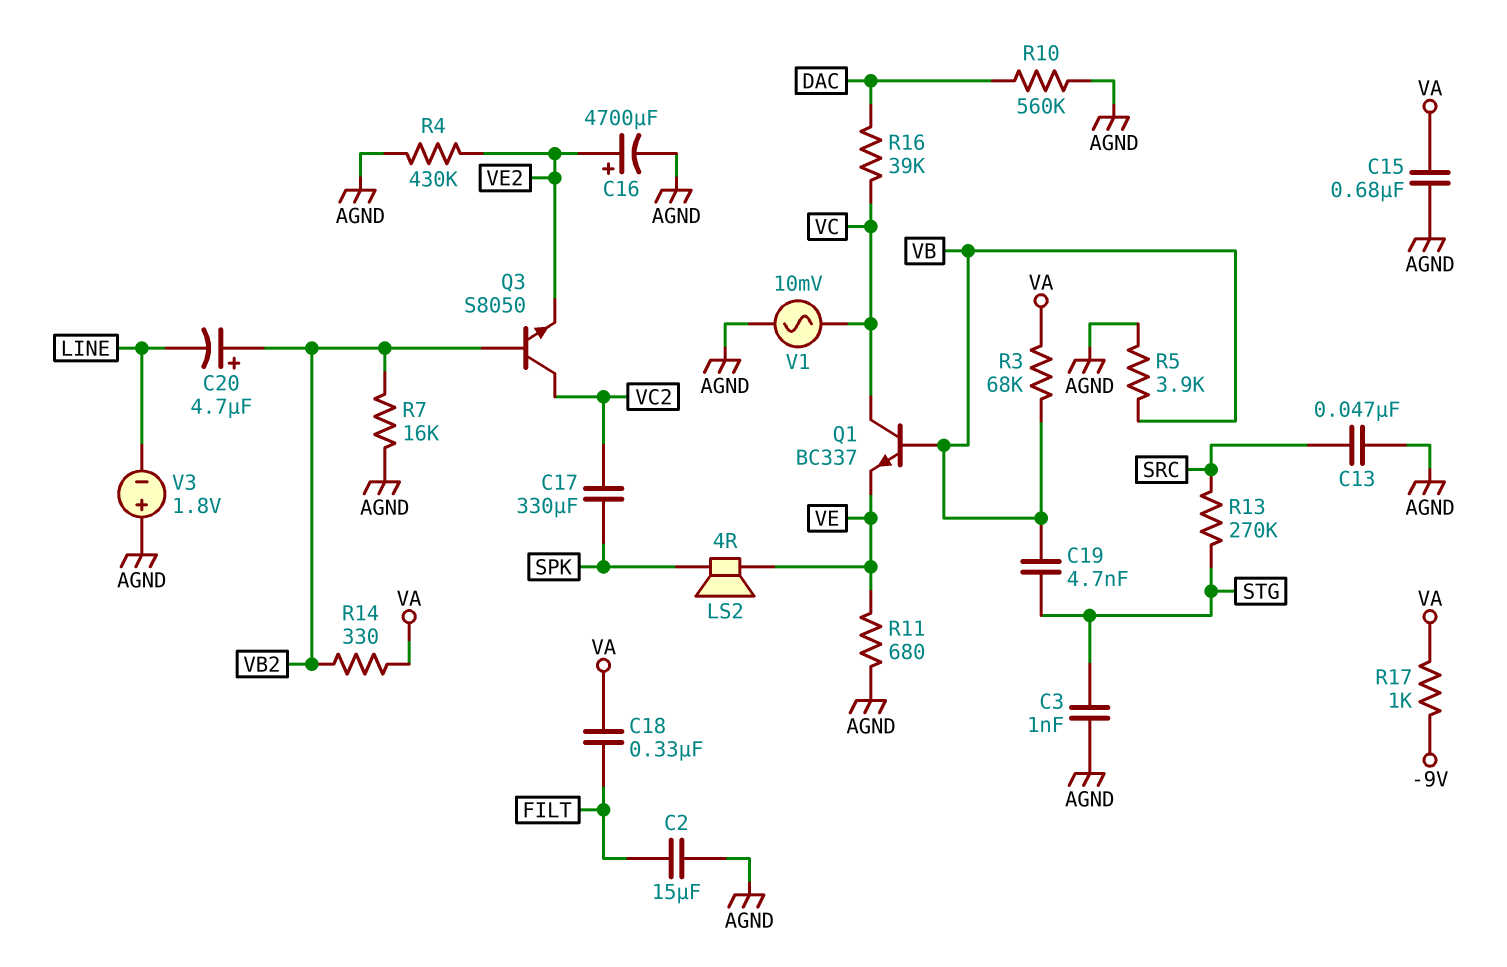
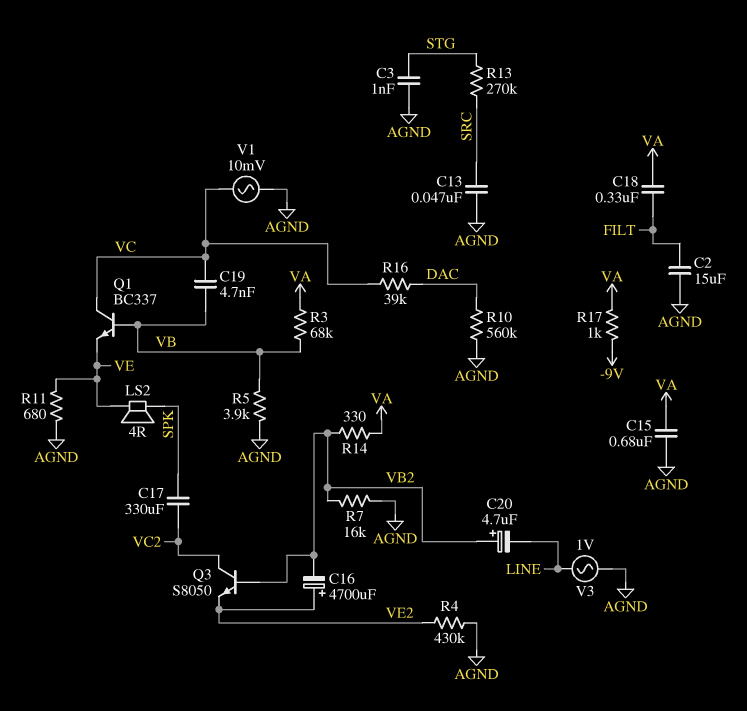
C16: 4700uF (plus VE2, minus AGND) -> 4700uF (plus VE2, minus VB2)
C19: 4.7nF (STG, VB) -> 4.7nF (VB, VC)
V3: 1.8V (plus AGND, minus LINE) -> AC 1V (AGND, LINE)

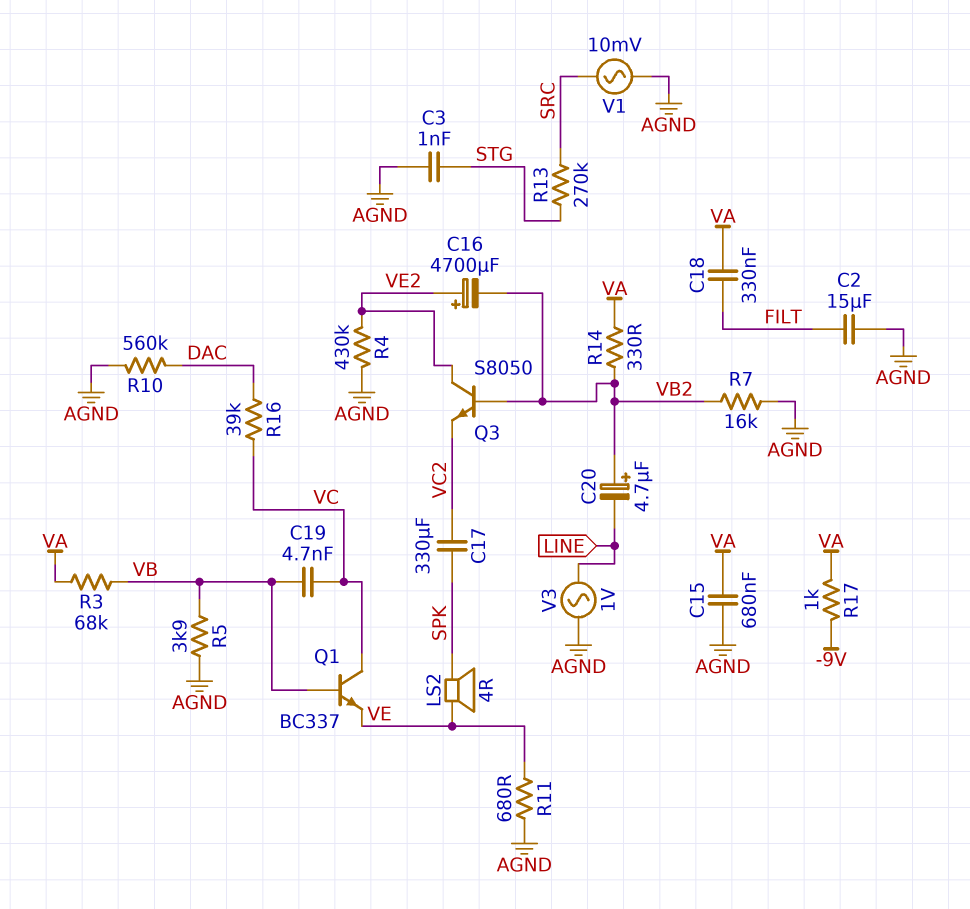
C13: 47nF (AGND, SRC) -> none
Q3: NPN S8050 (B VB2, C VC2, E VE2) -> NPN S8050 (B VB2, C VE2, E VC2)
V1: AC 10mV (AGND, VC) -> AC 10mV (AGND, SRC)

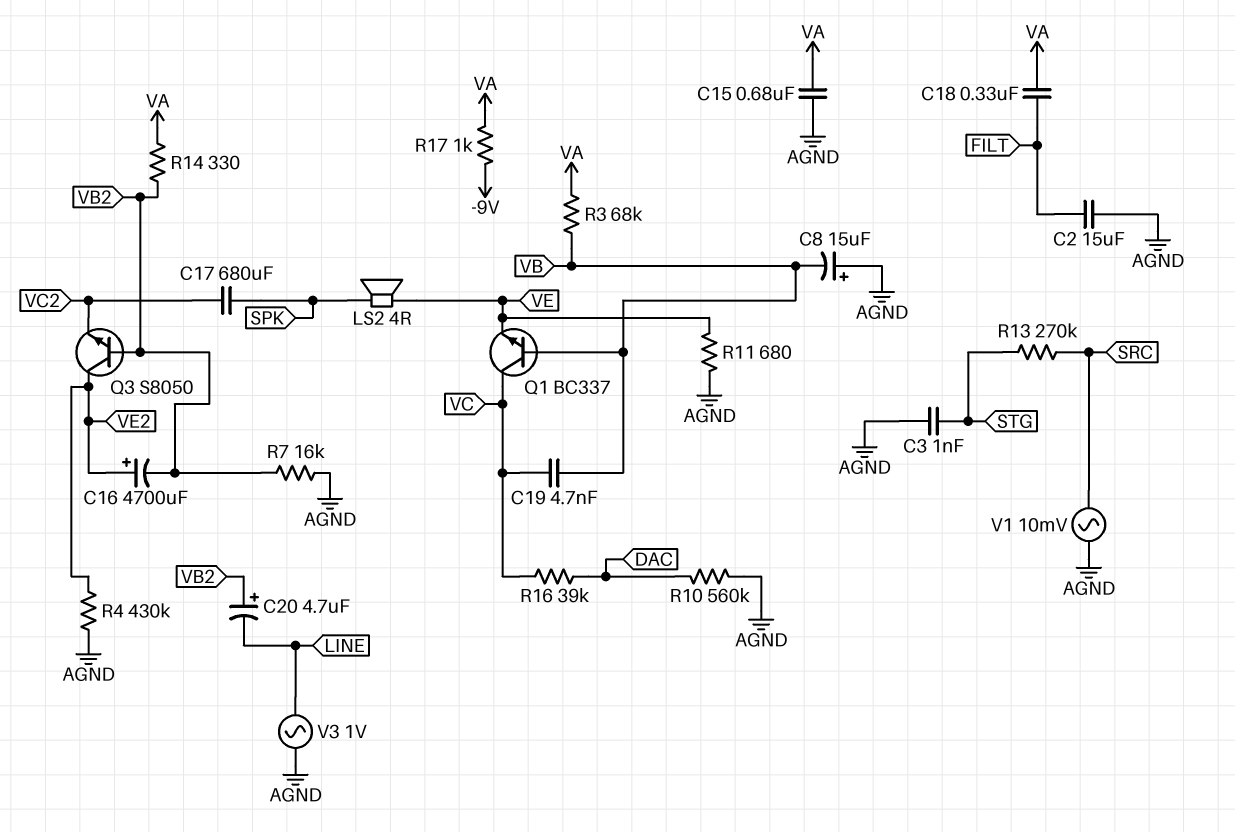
C8: none -> 15uF (plus AGND, minus VB)
C17: 330uF (SPK, VC2) -> 680uF (SPK, VC2)
R5: 3.9k (AGND, VB) -> none

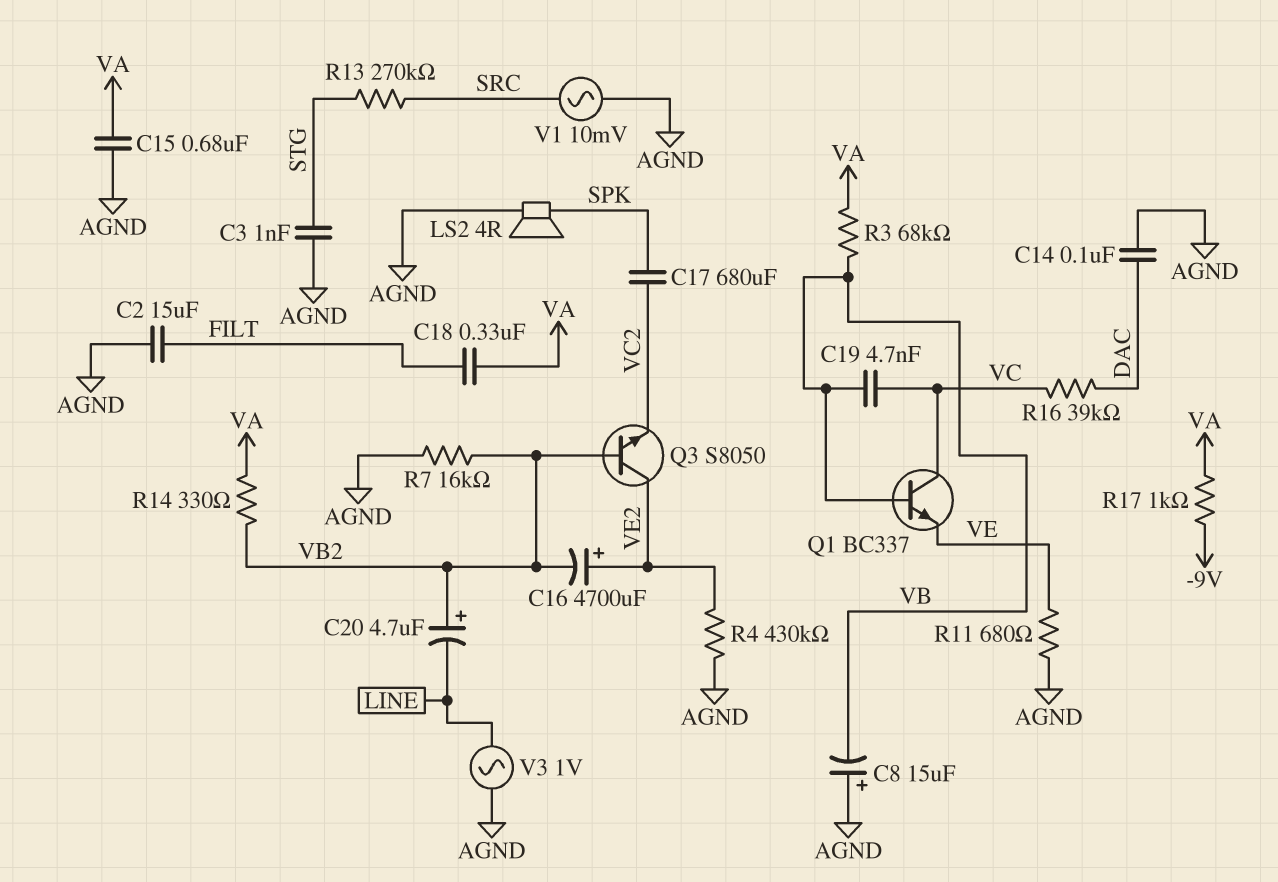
C14: none -> 100nF (AGND, DAC)
LS2: speaker 4R (SPK, VE) -> speaker 4R (AGND, SPK)
R10: 560k (AGND, DAC) -> none

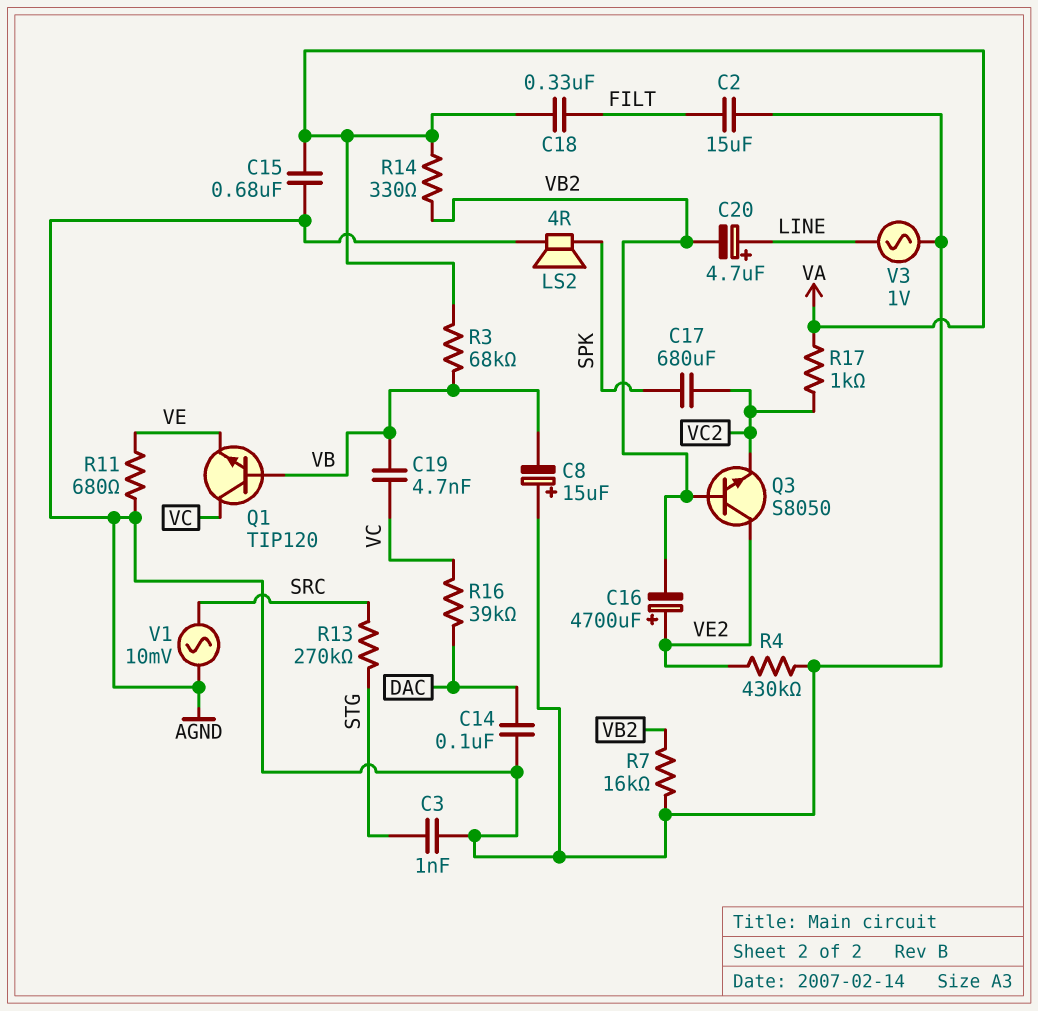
C20: 4.7uF (plus VB2, minus LINE) -> 4.7uF (plus LINE, minus VB2)
Q1: NPN BC337 (B VB, C VC, E VE) -> NPN TIP120 (B VB, C VC, E VE)
R17: 1k (-9V, VA) -> 1k (VA, VC2)

